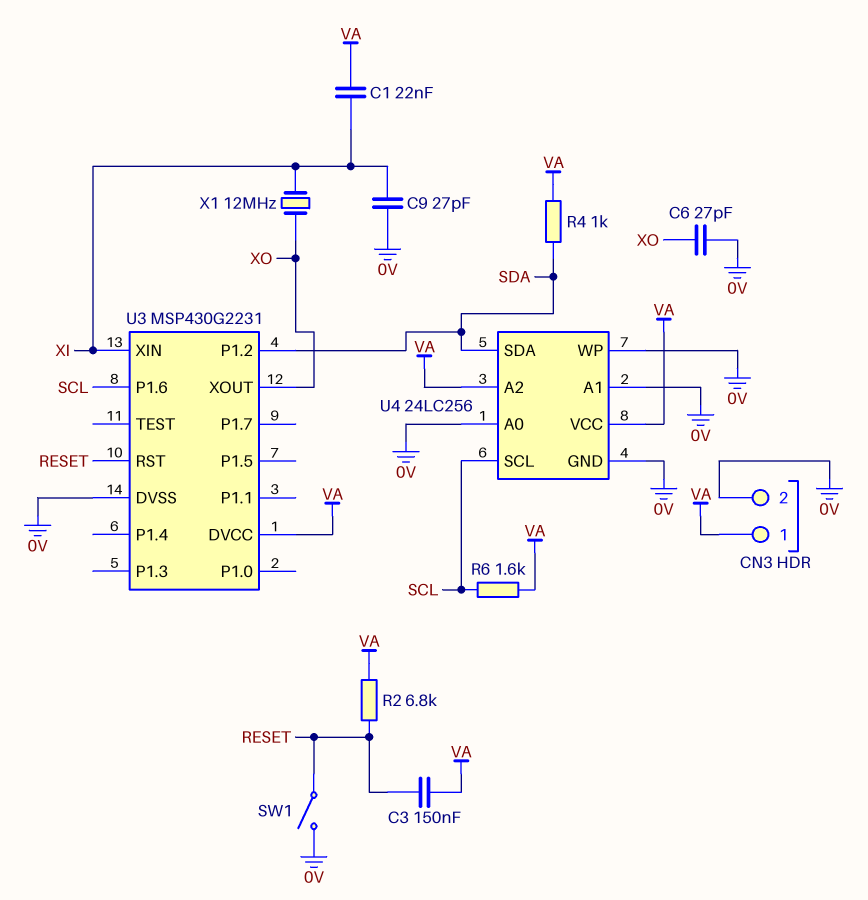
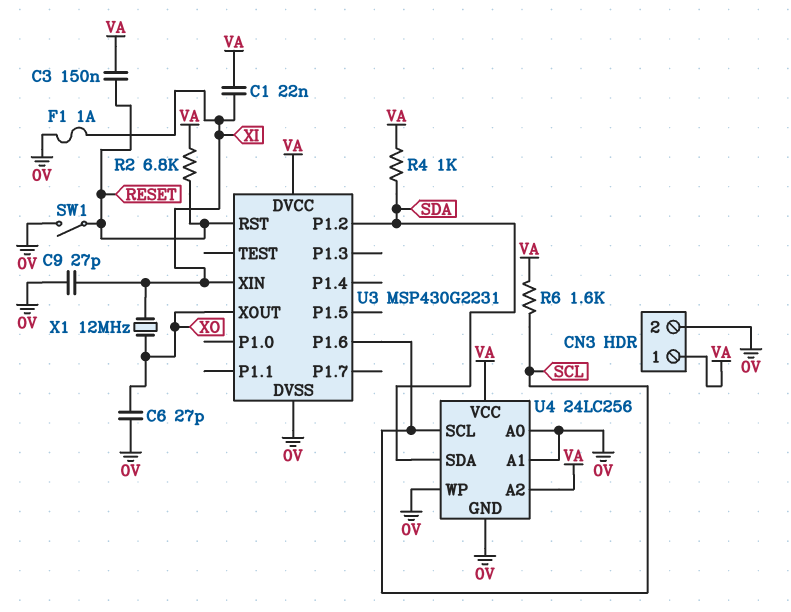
F1: none -> 1A (0V, XI)

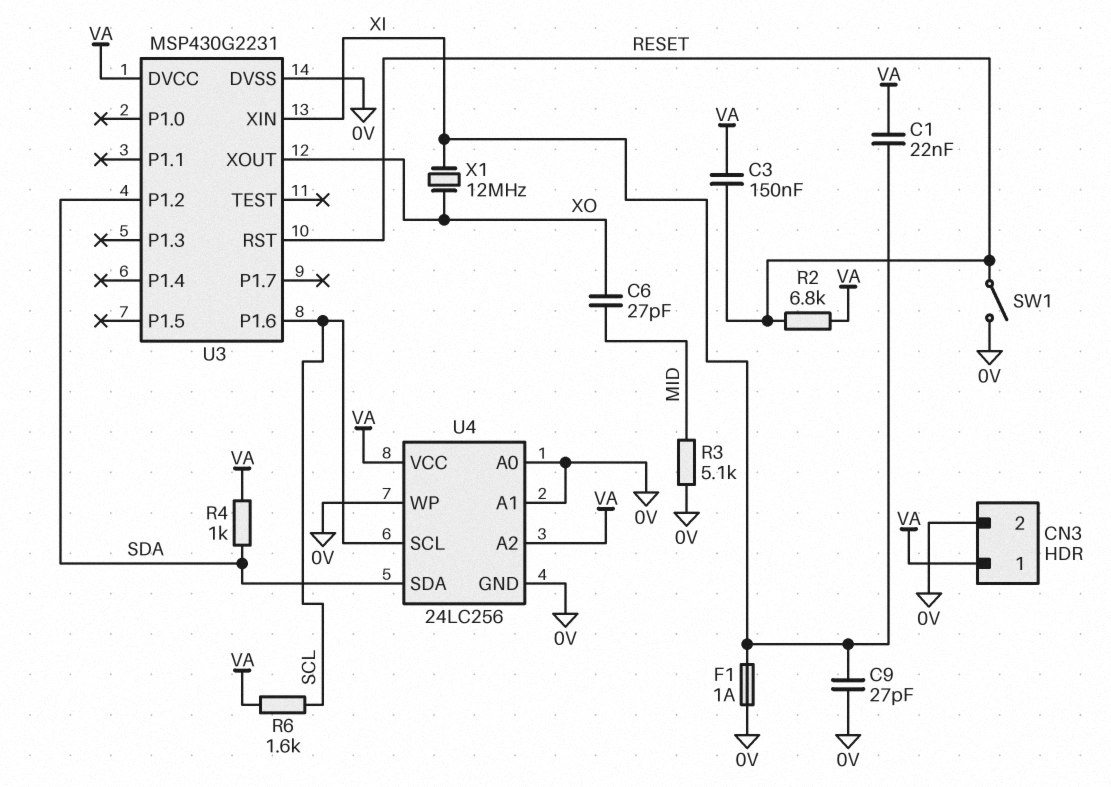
C6: 27pF (0V, XO) -> 27pF (MID, XO)
R3: none -> 5.1k (0V, MID)

